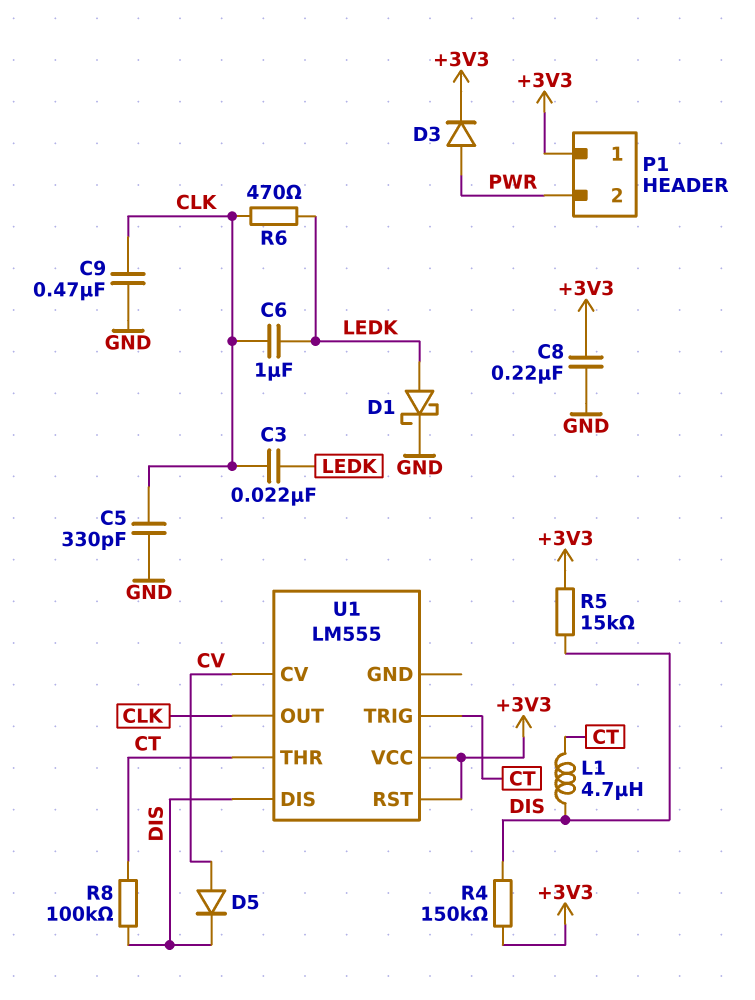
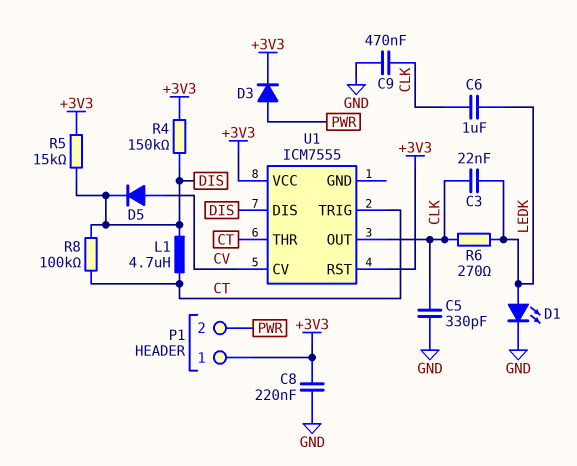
D1: schottky (A LEDK, K GND) -> LED (A LEDK, K GND)
R6: 470 (CLK, LEDK) -> 270 (CLK, LEDK)
U1: LM555 -> ICM7555

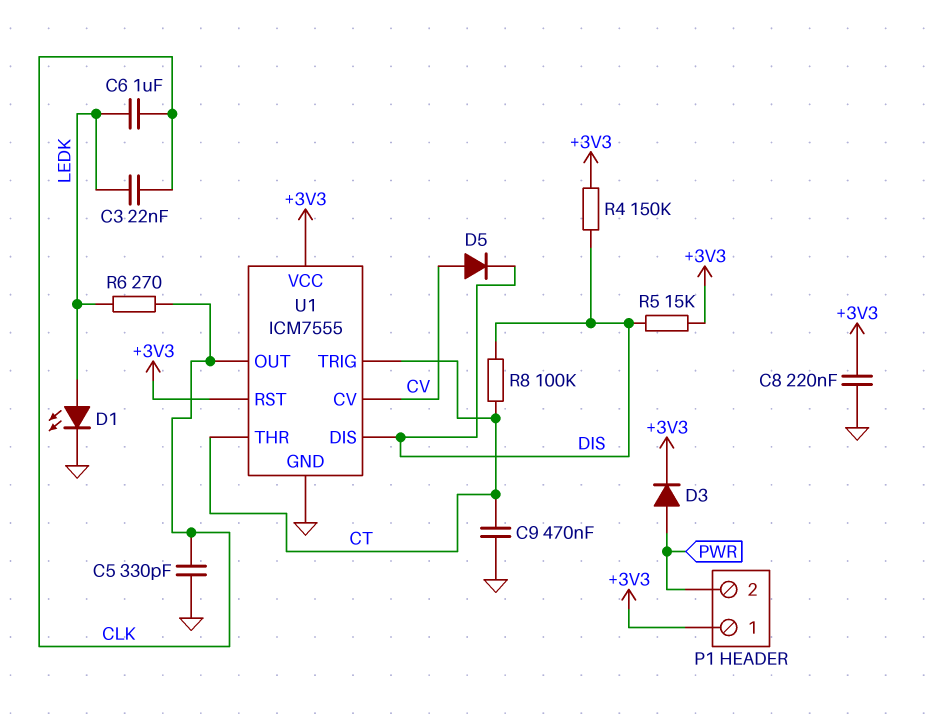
C9: 470nF (CLK, GND) -> 470nF (CT, GND)
L1: 4.7uH (CT, DIS) -> none
U1 pin GND: none -> GND

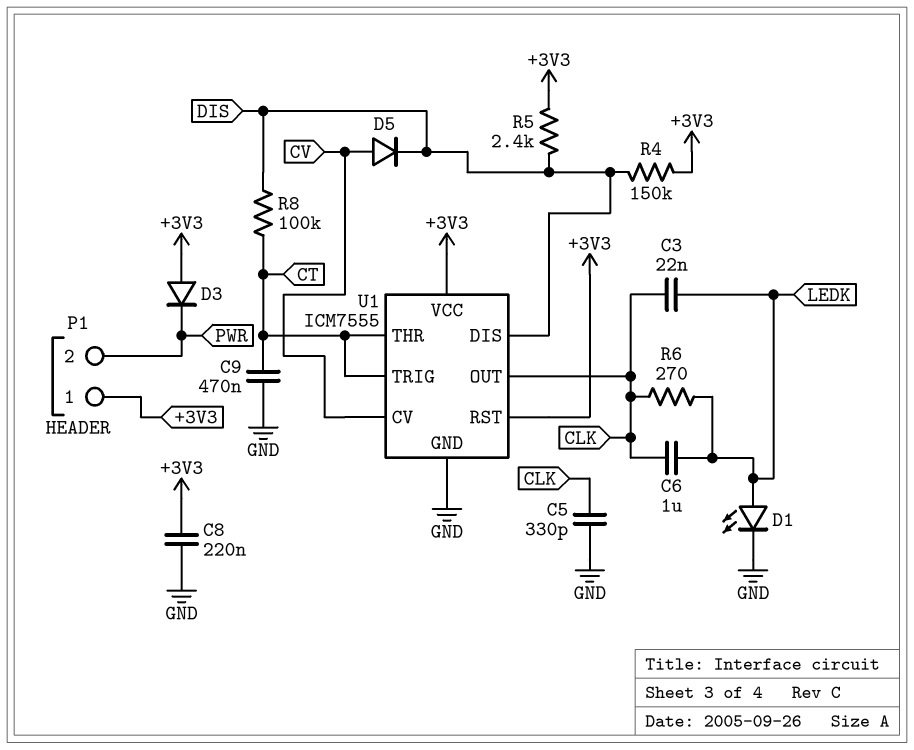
D3: diode (A PWR, K +3V3) -> diode (A +3V3, K PWR)
R5: 15k (+3V3, DIS) -> 2.4k (+3V3, DIS)

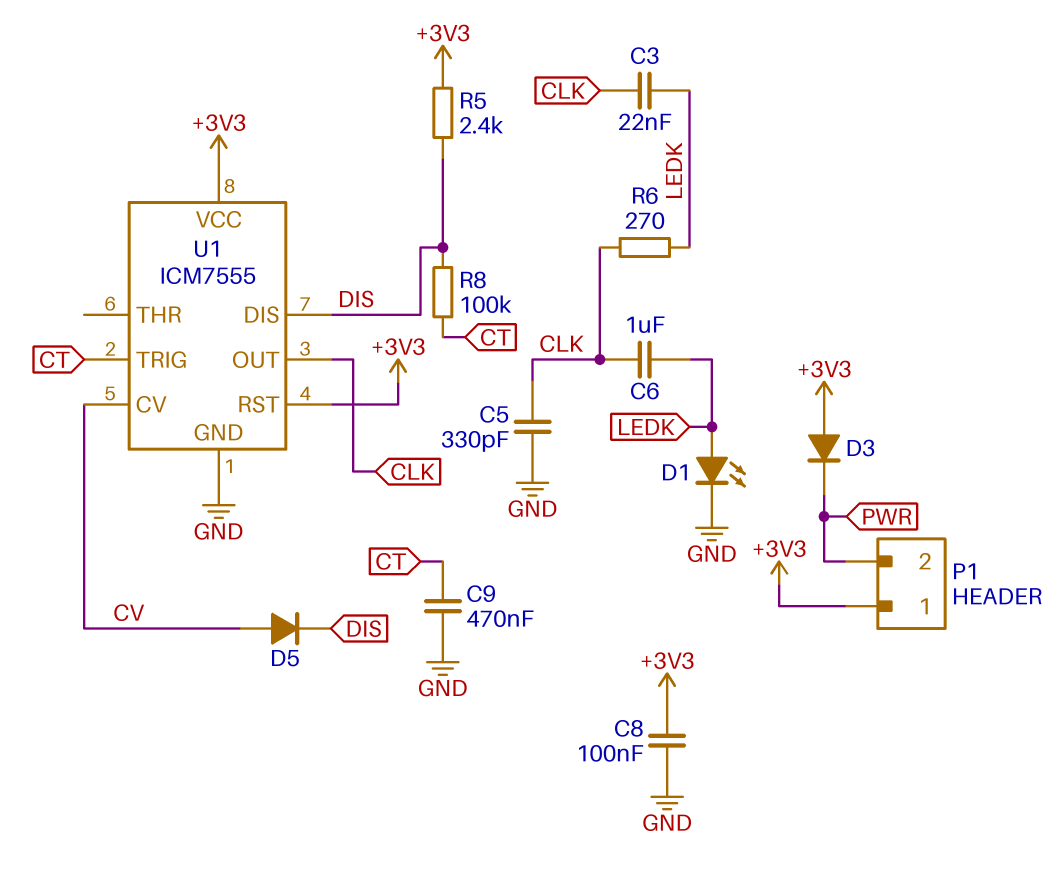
C8: 220nF (+3V3, GND) -> 100nF (+3V3, GND)
R4: 150k (+3V3, DIS) -> none
U1 pin THR: CT -> none

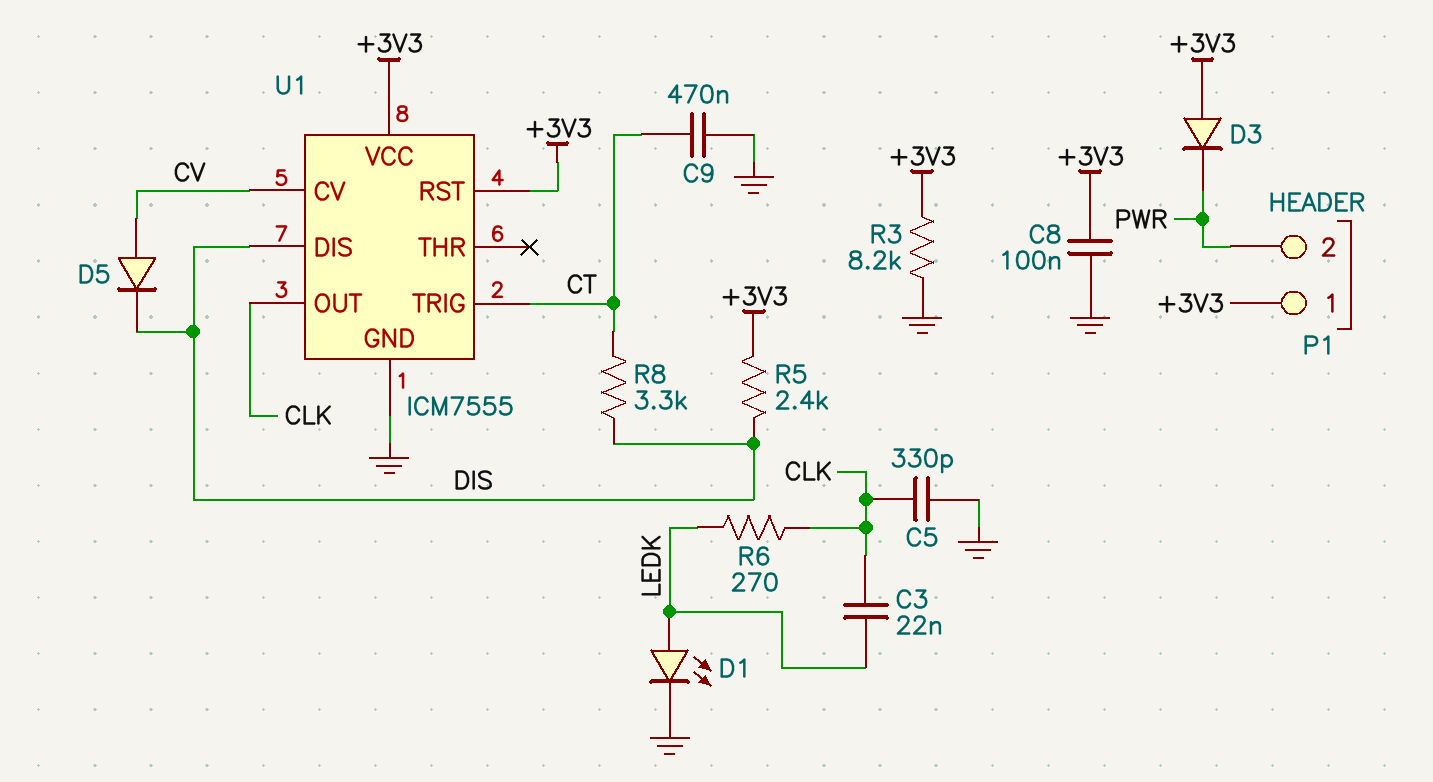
C6: 1uF (CLK, LEDK) -> none
R3: none -> 8.2k (+3V3, GND)
R8: 100k (CT, DIS) -> 3.3k (CT, DIS)

